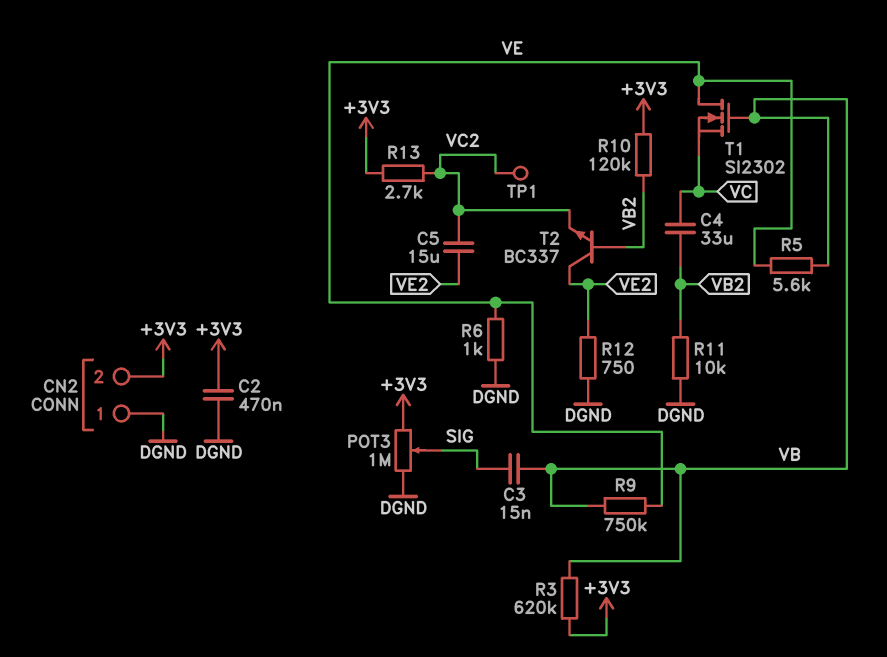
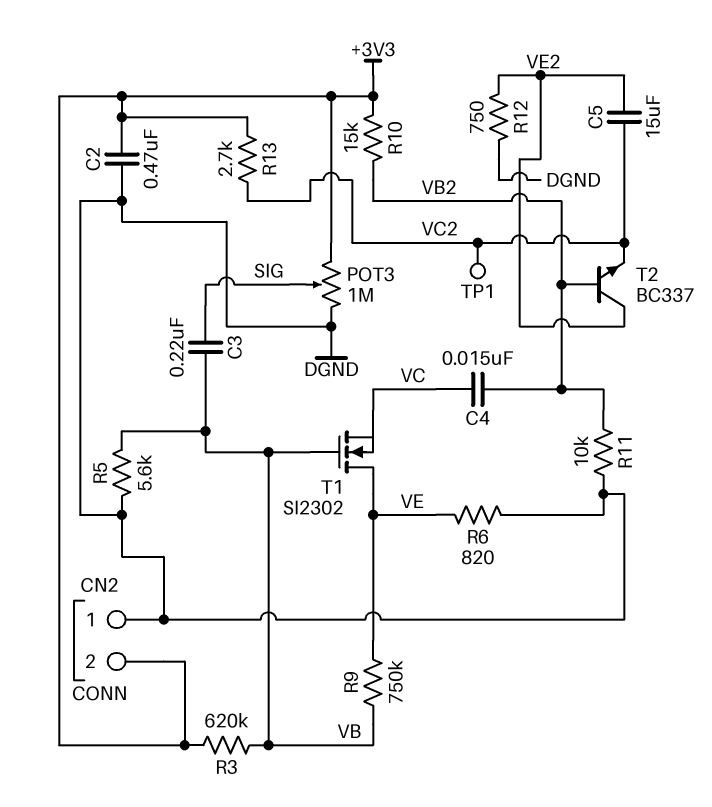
C3: 15nF (SIG, VB) -> 220nF (SIG, VB)
C4: 33uF (VB2, VC) -> 15nF (VB2, VC)
R5: 5.6k (VB, VE) -> 5.6k (DGND, VB)
R6: 1k (DGND, VE) -> 820 (DGND, VE)
R10: 120k (+3V3, VB2) -> 15k (+3V3, VB2)

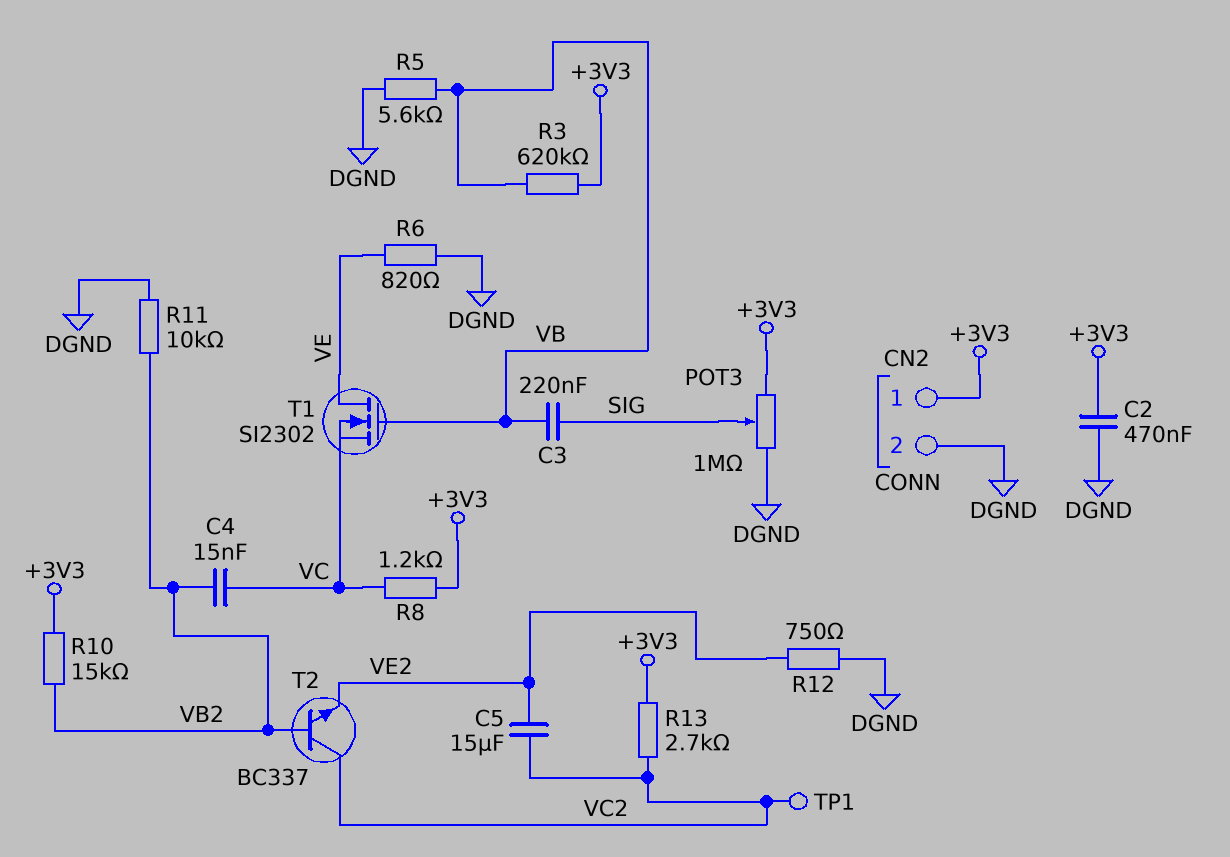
CN2 pin 1: DGND -> +3V3
CN2 pin 2: +3V3 -> DGND
R8: none -> 1.2k (+3V3, VC)
R9: 750k (VB, VE) -> none
T2: NPN BC337 (B VB2, C VE2, E VC2) -> NPN BC337 (B VB2, C VC2, E VE2)

